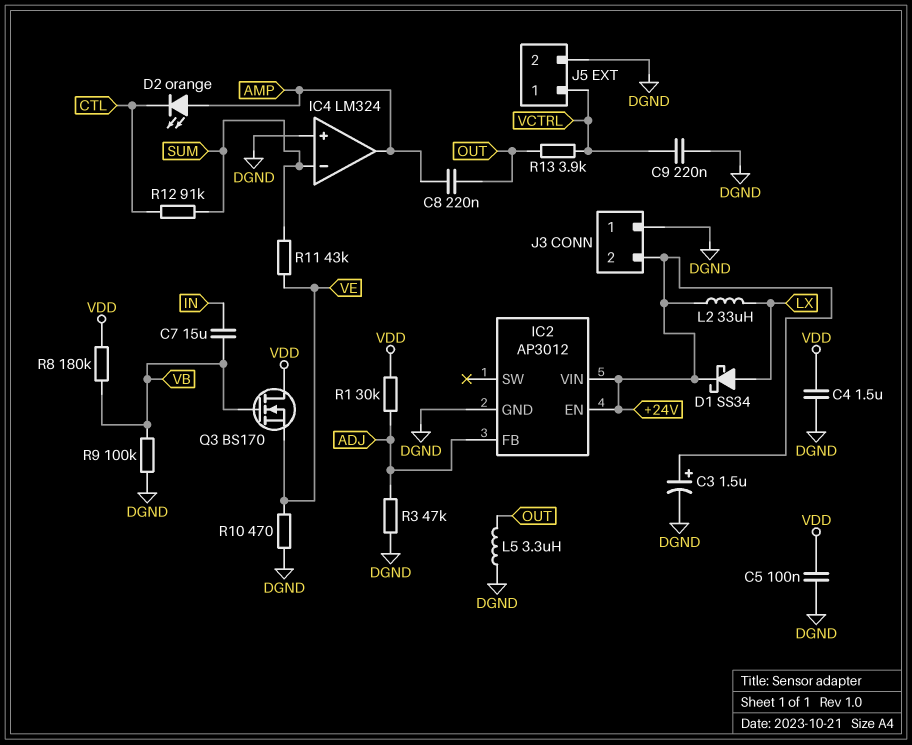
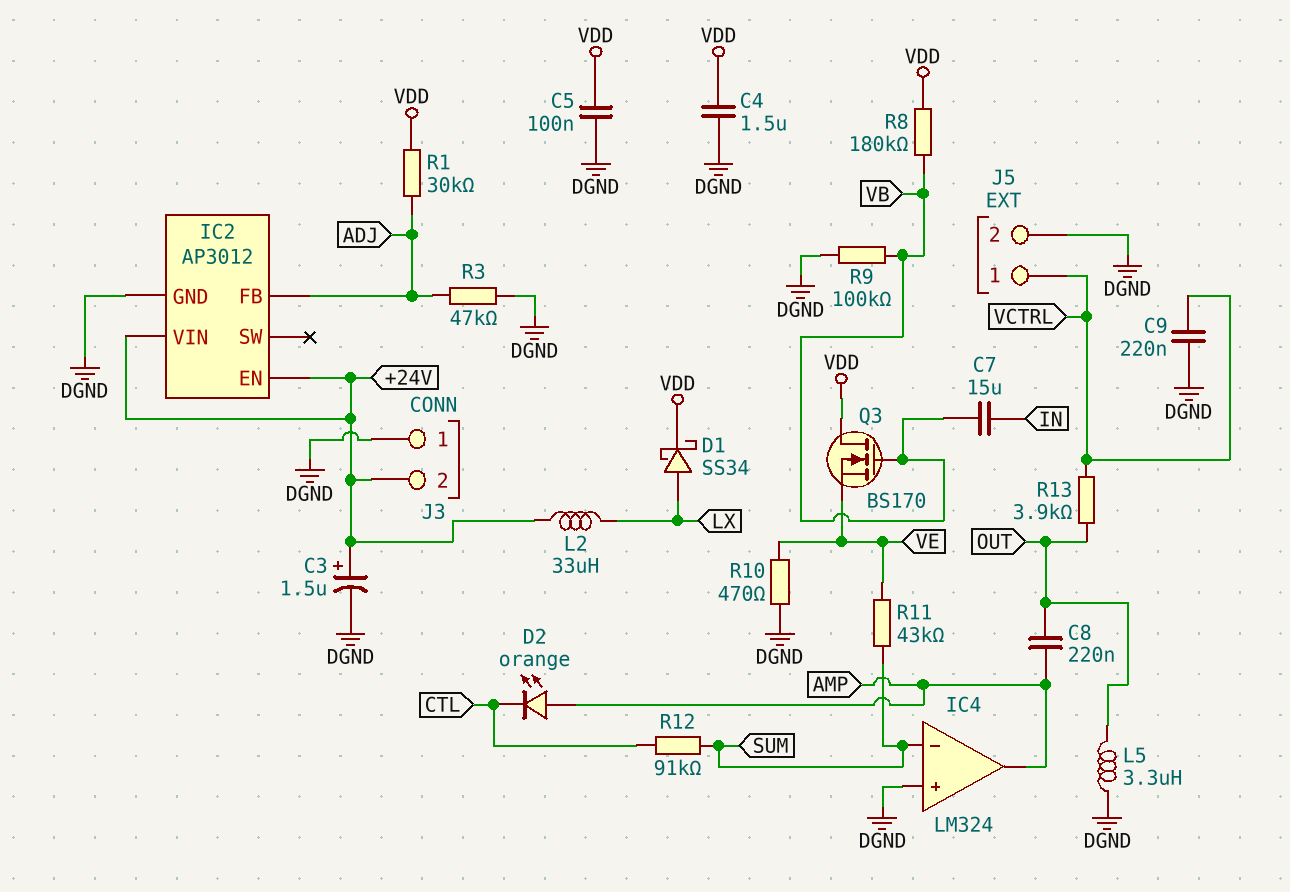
D1: schottky SS34 (A LX, K +24V) -> schottky SS34 (A LX, K VDD)

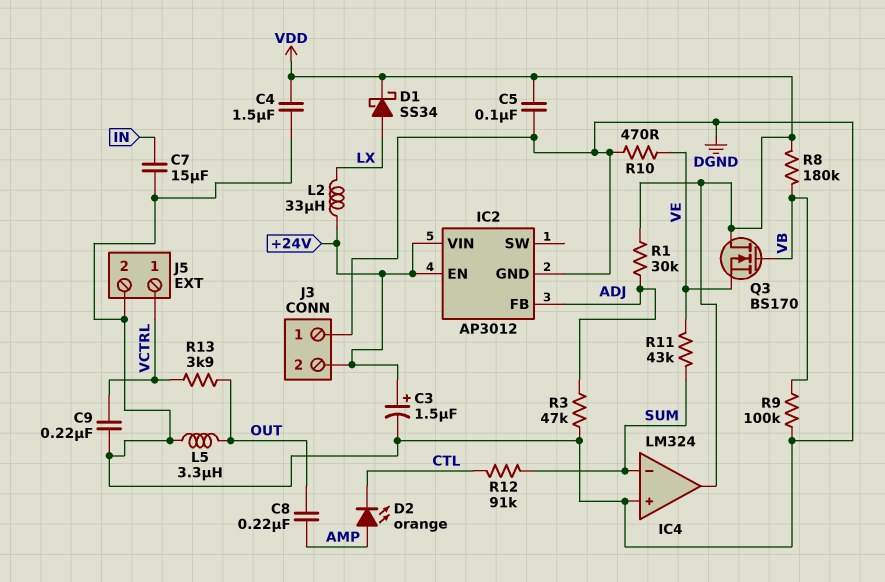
C7: 15uF (IN, VB) -> 15uF (DGND, IN)
IC4 pin out: AMP -> VDD

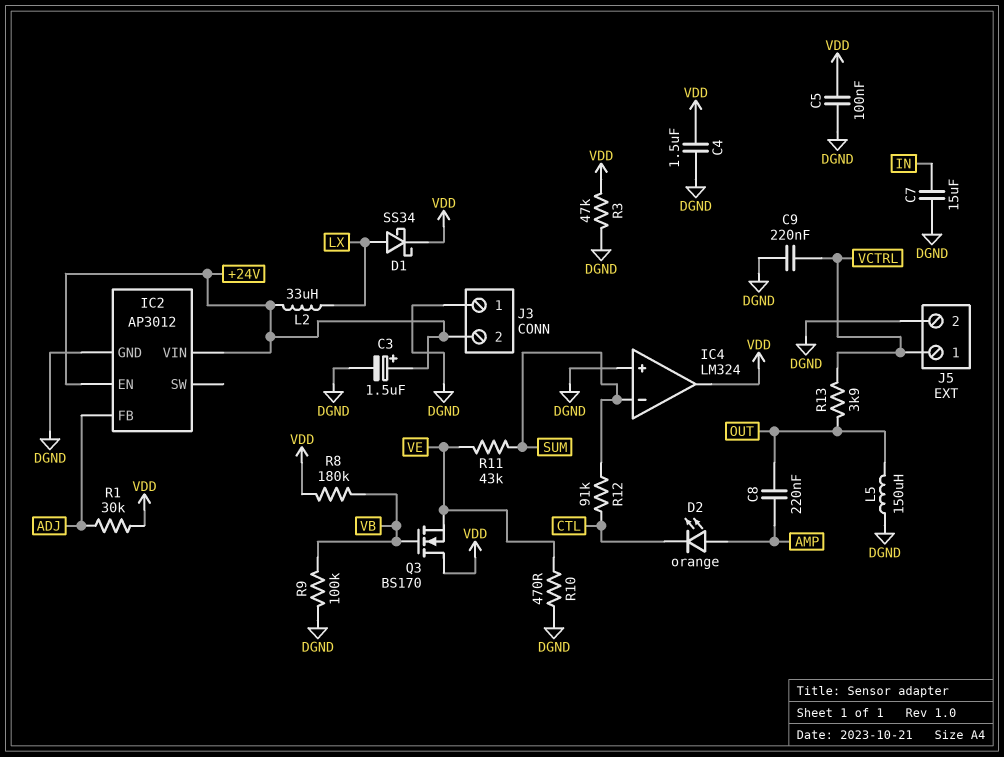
L5: 3.3uH (DGND, OUT) -> 150uH (DGND, OUT)
R3: 47k (ADJ, DGND) -> 47k (DGND, VDD)

